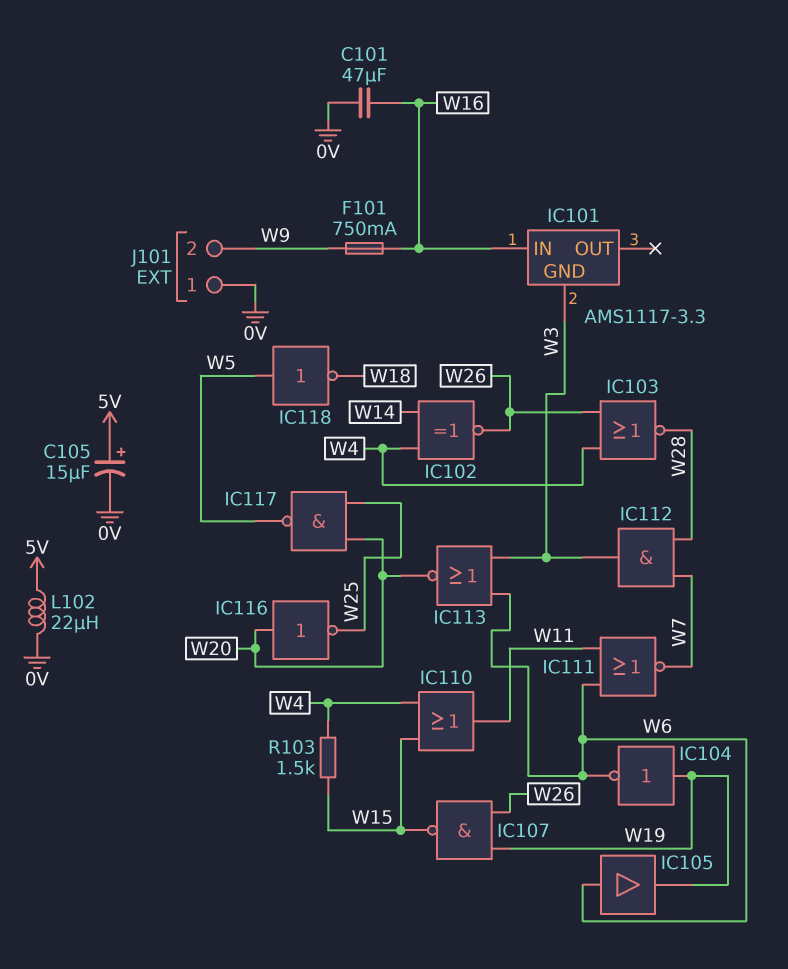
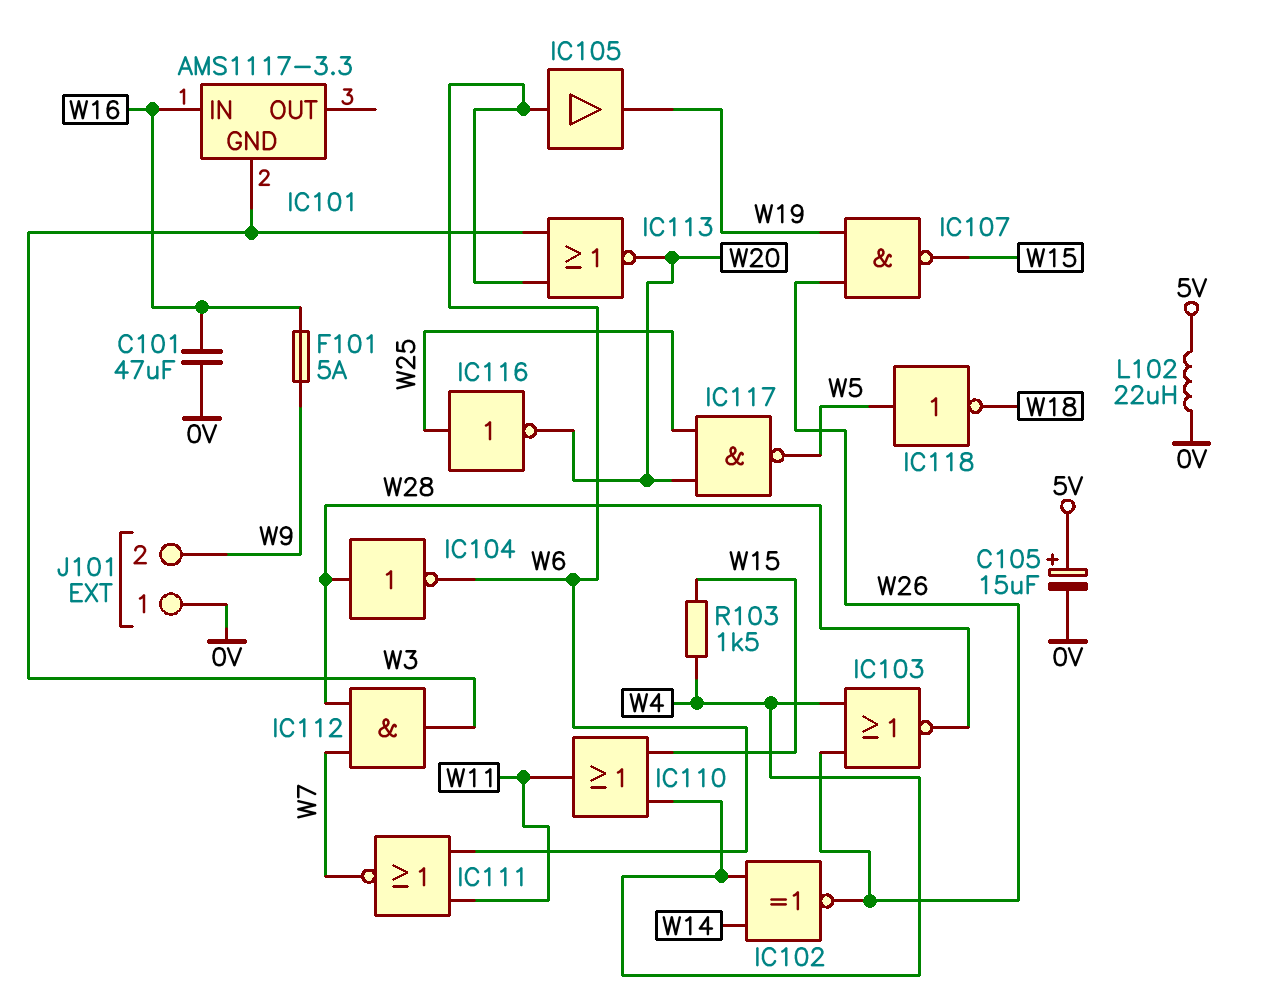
F101: 750mA (W9, W16) -> 5A (W9, W16)
IC104: NOT (in W19, out W6) -> NOT (in W28, out W6)
IC116: NOT (in W20, out W25) -> NOT (in W25, out W20)

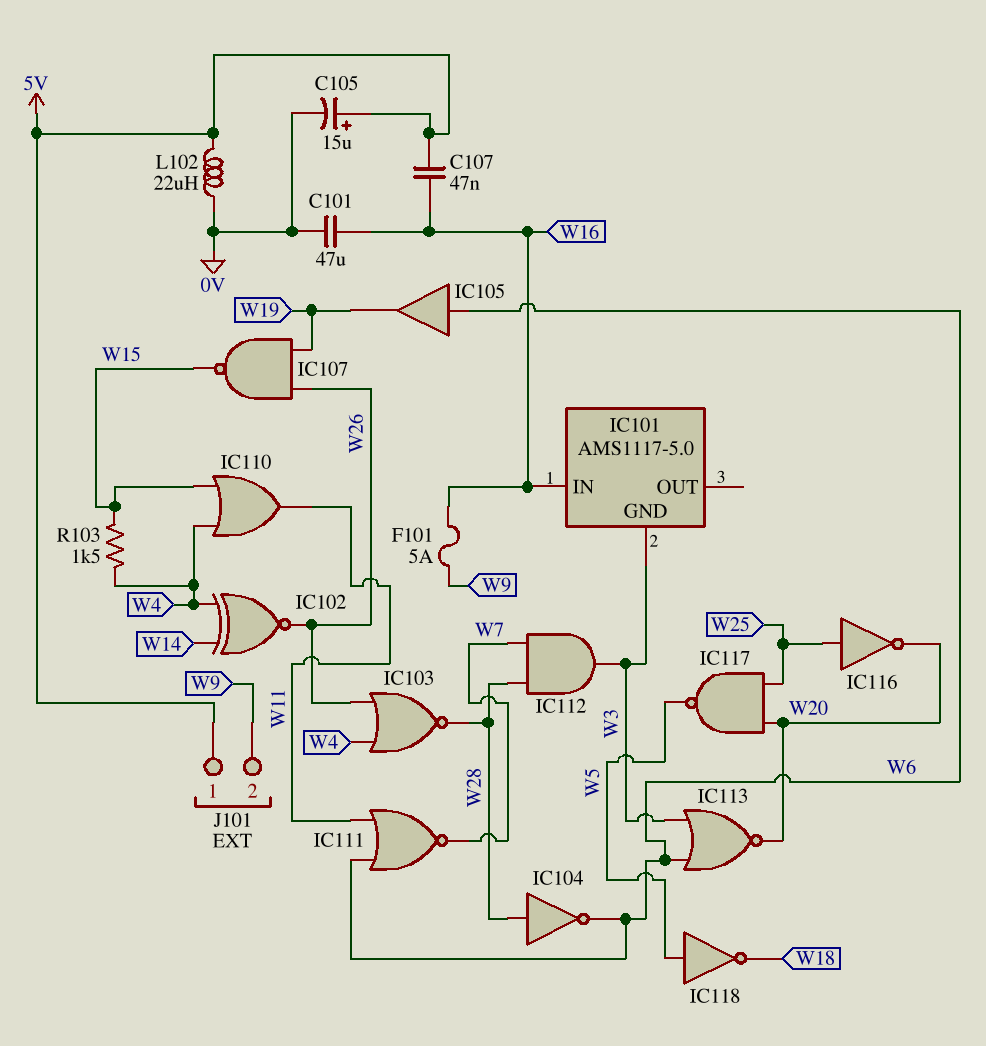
C107: none -> 47nF (5V, W16)
IC101: AMS1117-3.3 -> AMS1117-5.0
J101 pin 1: 0V -> 5V

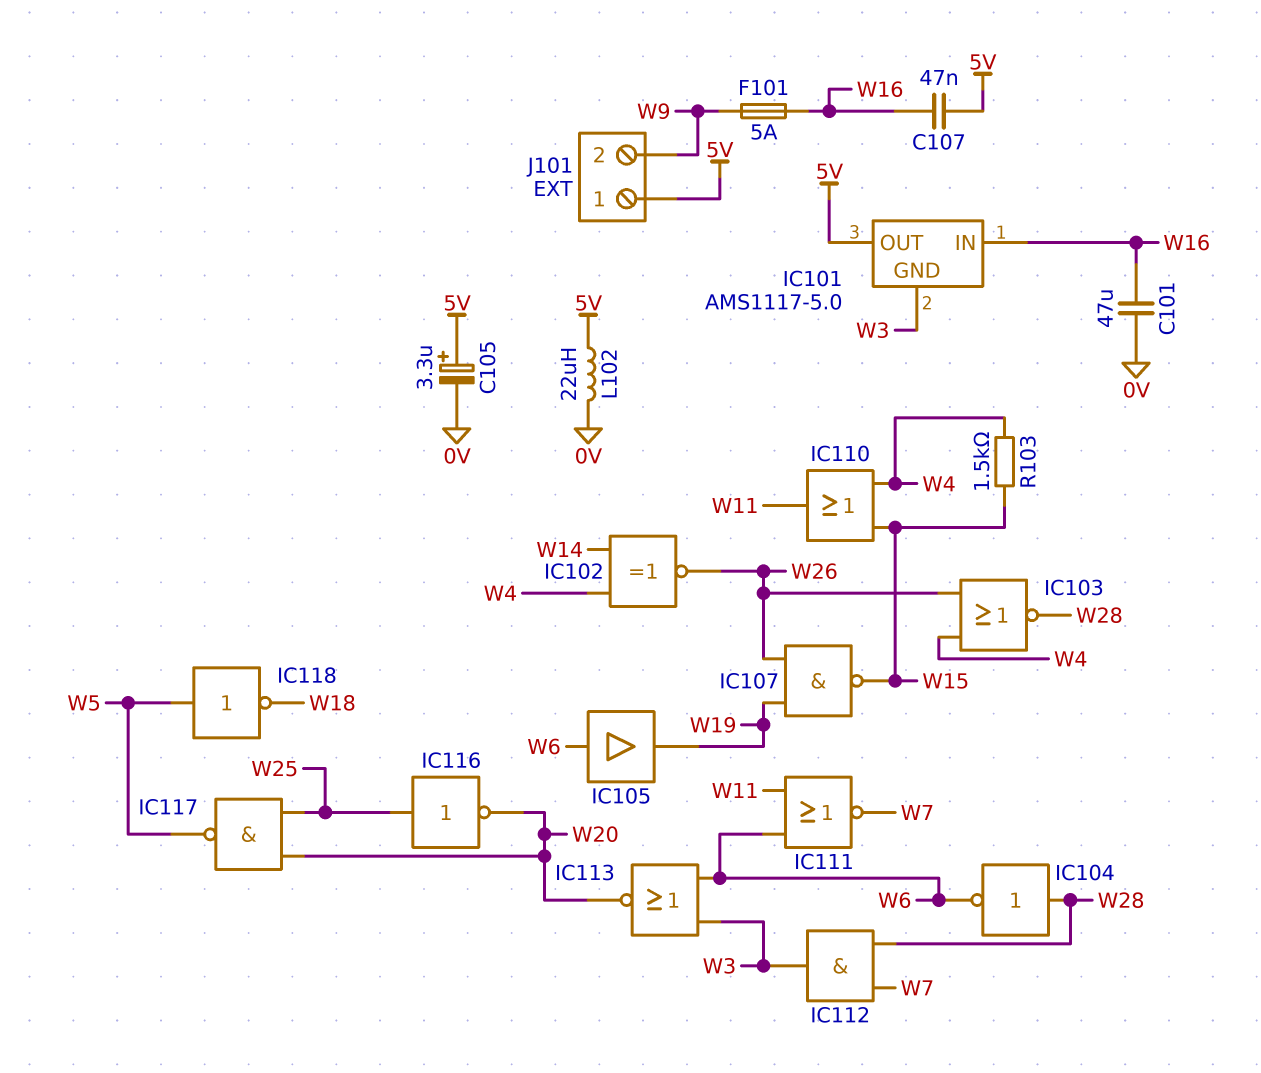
C105: 15uF (plus 5V, minus 0V) -> 3.3uF (plus 5V, minus 0V)
IC101 pin OUT: none -> 5V

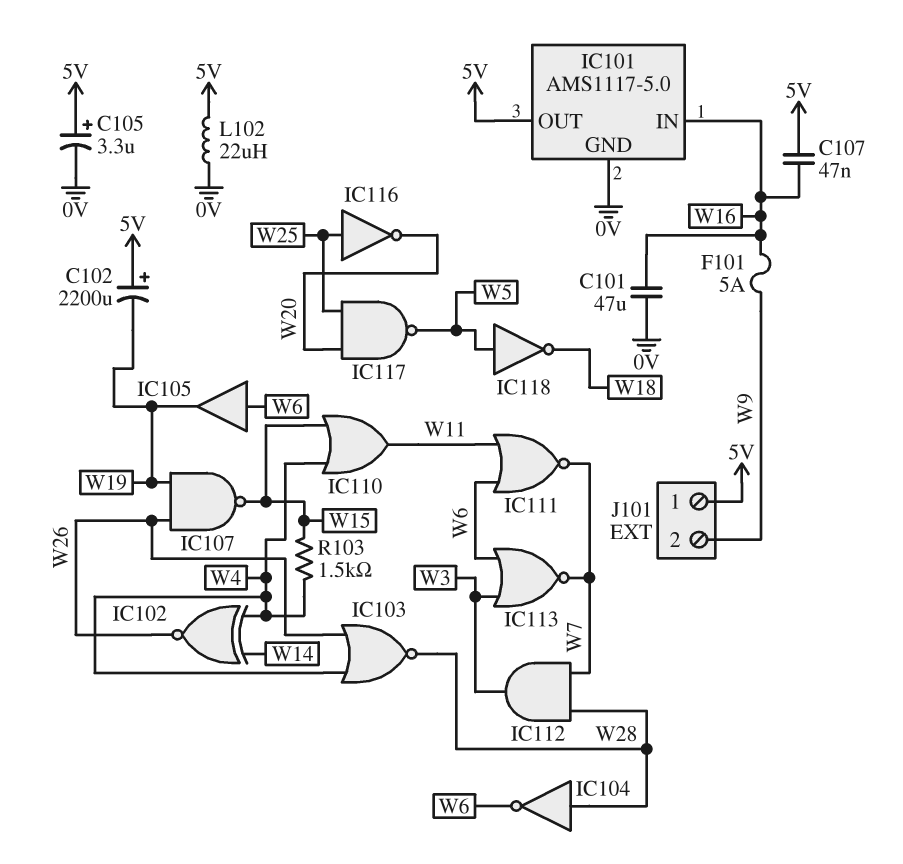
C102: none -> 2200uF (plus 5V, minus W19)
IC101 pin GND: W3 -> 0V
IC113: NOR (in W3, in W6, out W20) -> NOR (in W3, in W6, out W7)

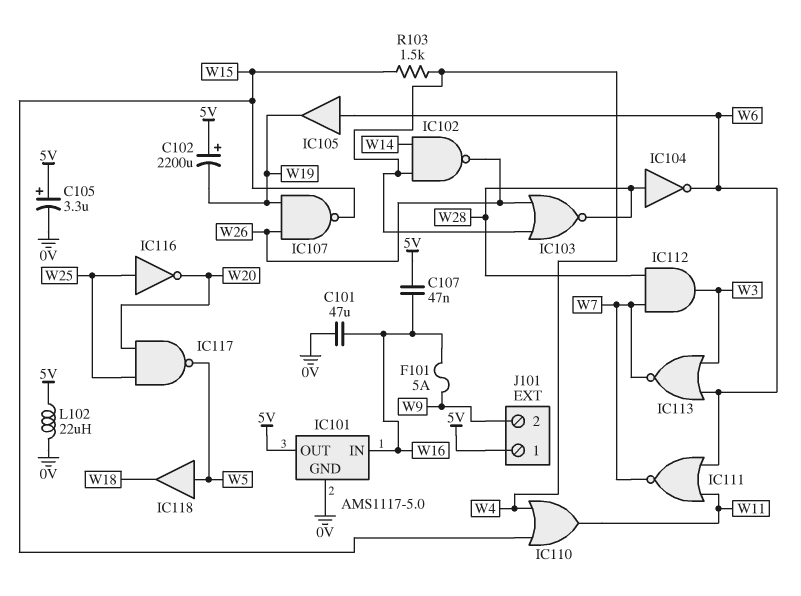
IC102: XNOR (in W4, in W14, out W26) -> NAND (in W4, in W14, out W26)
IC118: NOT (in W5, out W18) -> buffer (in W5, out W18)

